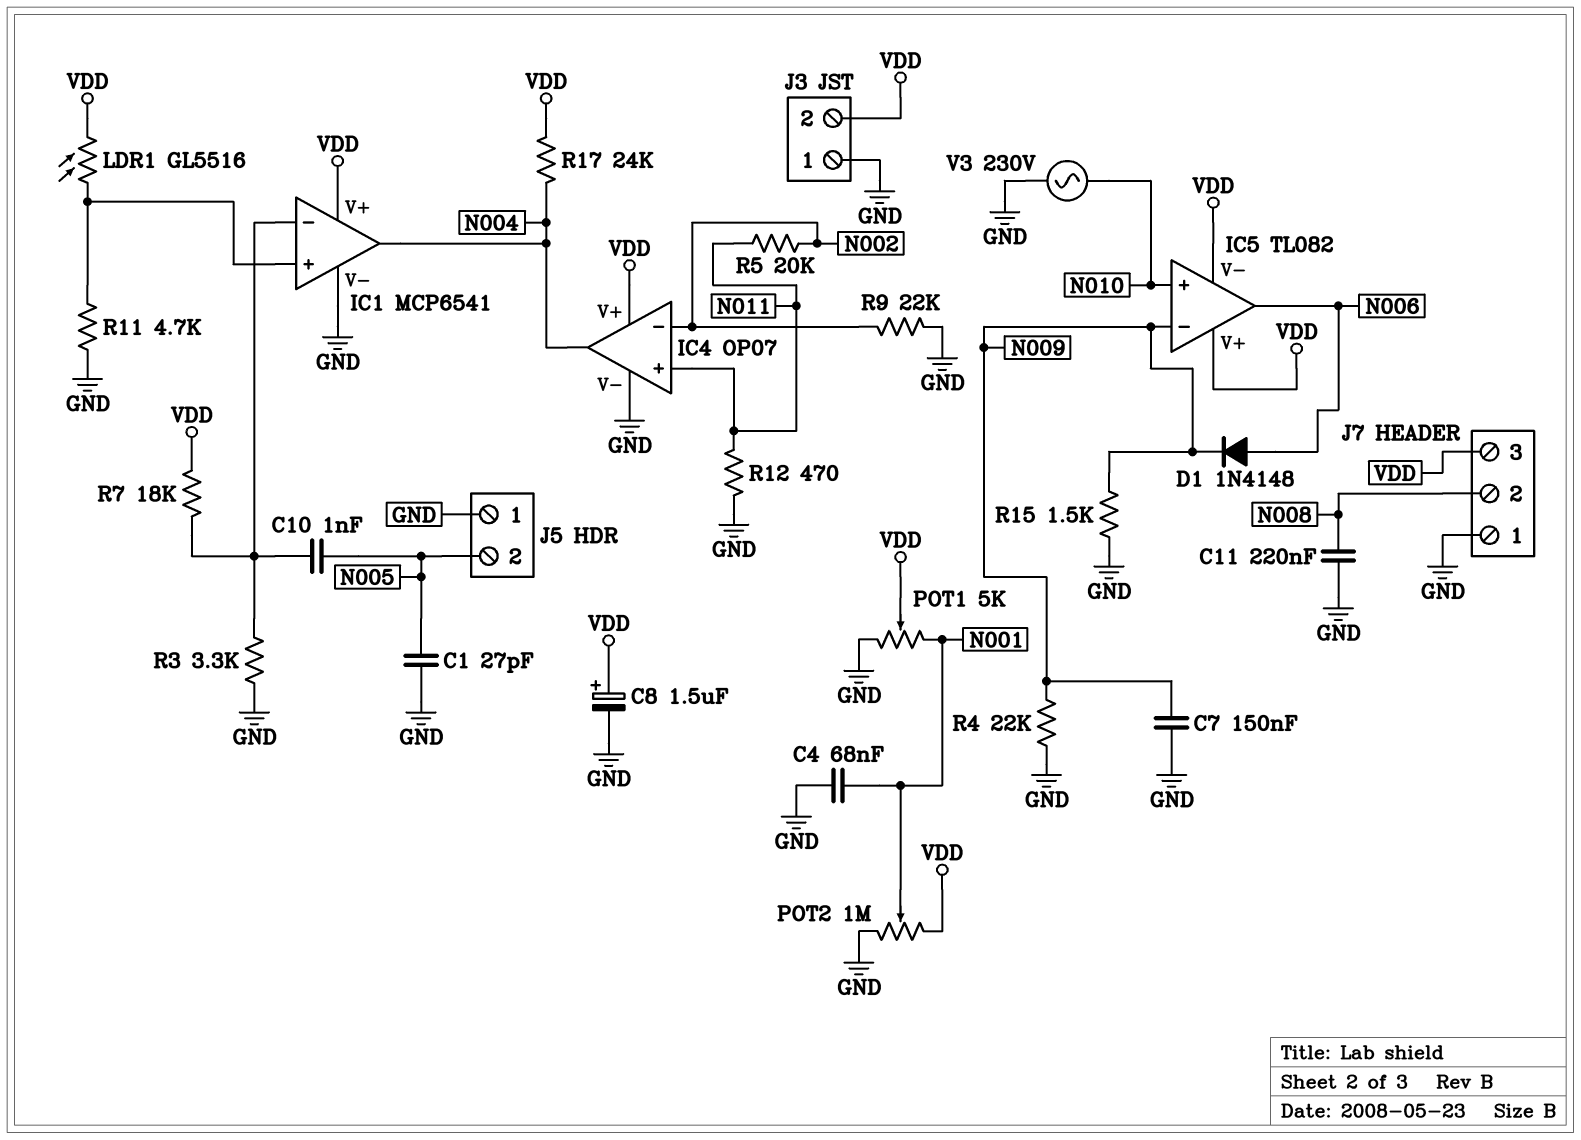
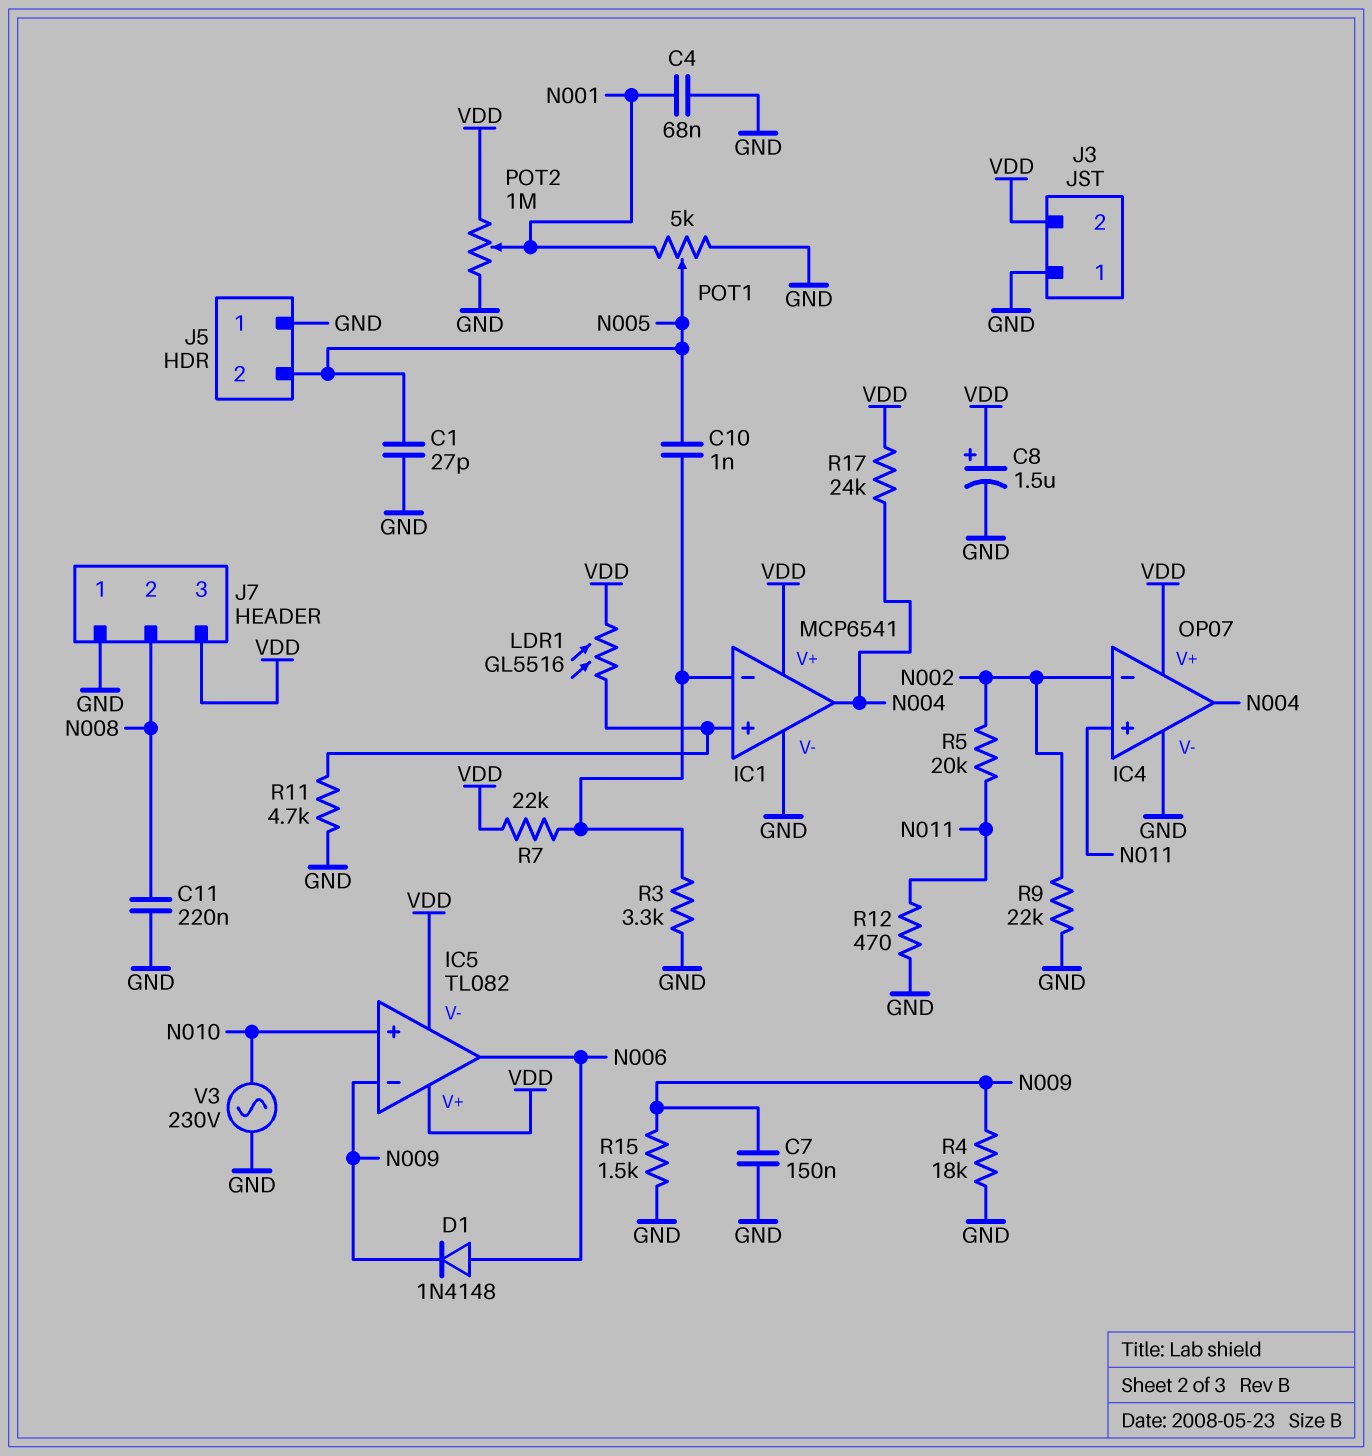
POT1: 5k (GND, N001, wiper VDD) -> 5k (GND, N001, wiper N005)
R4: 22k (GND, N009) -> 18k (GND, N009)
R7: 18k (IC1/in-, VDD) -> 22k (IC1/in-, VDD)

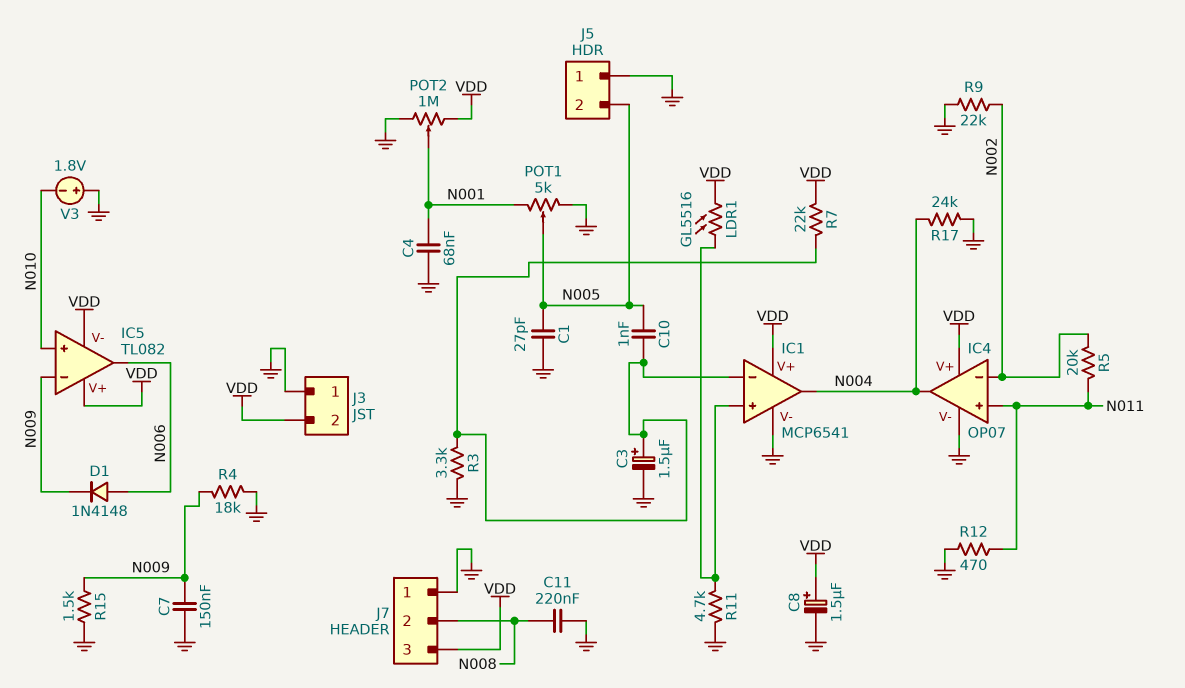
C3: none -> 1.5uF (plus IC1/in-, minus GND)
R17: 24k (N004, VDD) -> 24k (GND, N004)
V3: AC 230V (GND, N010) -> 1.8V (plus GND, minus N010)

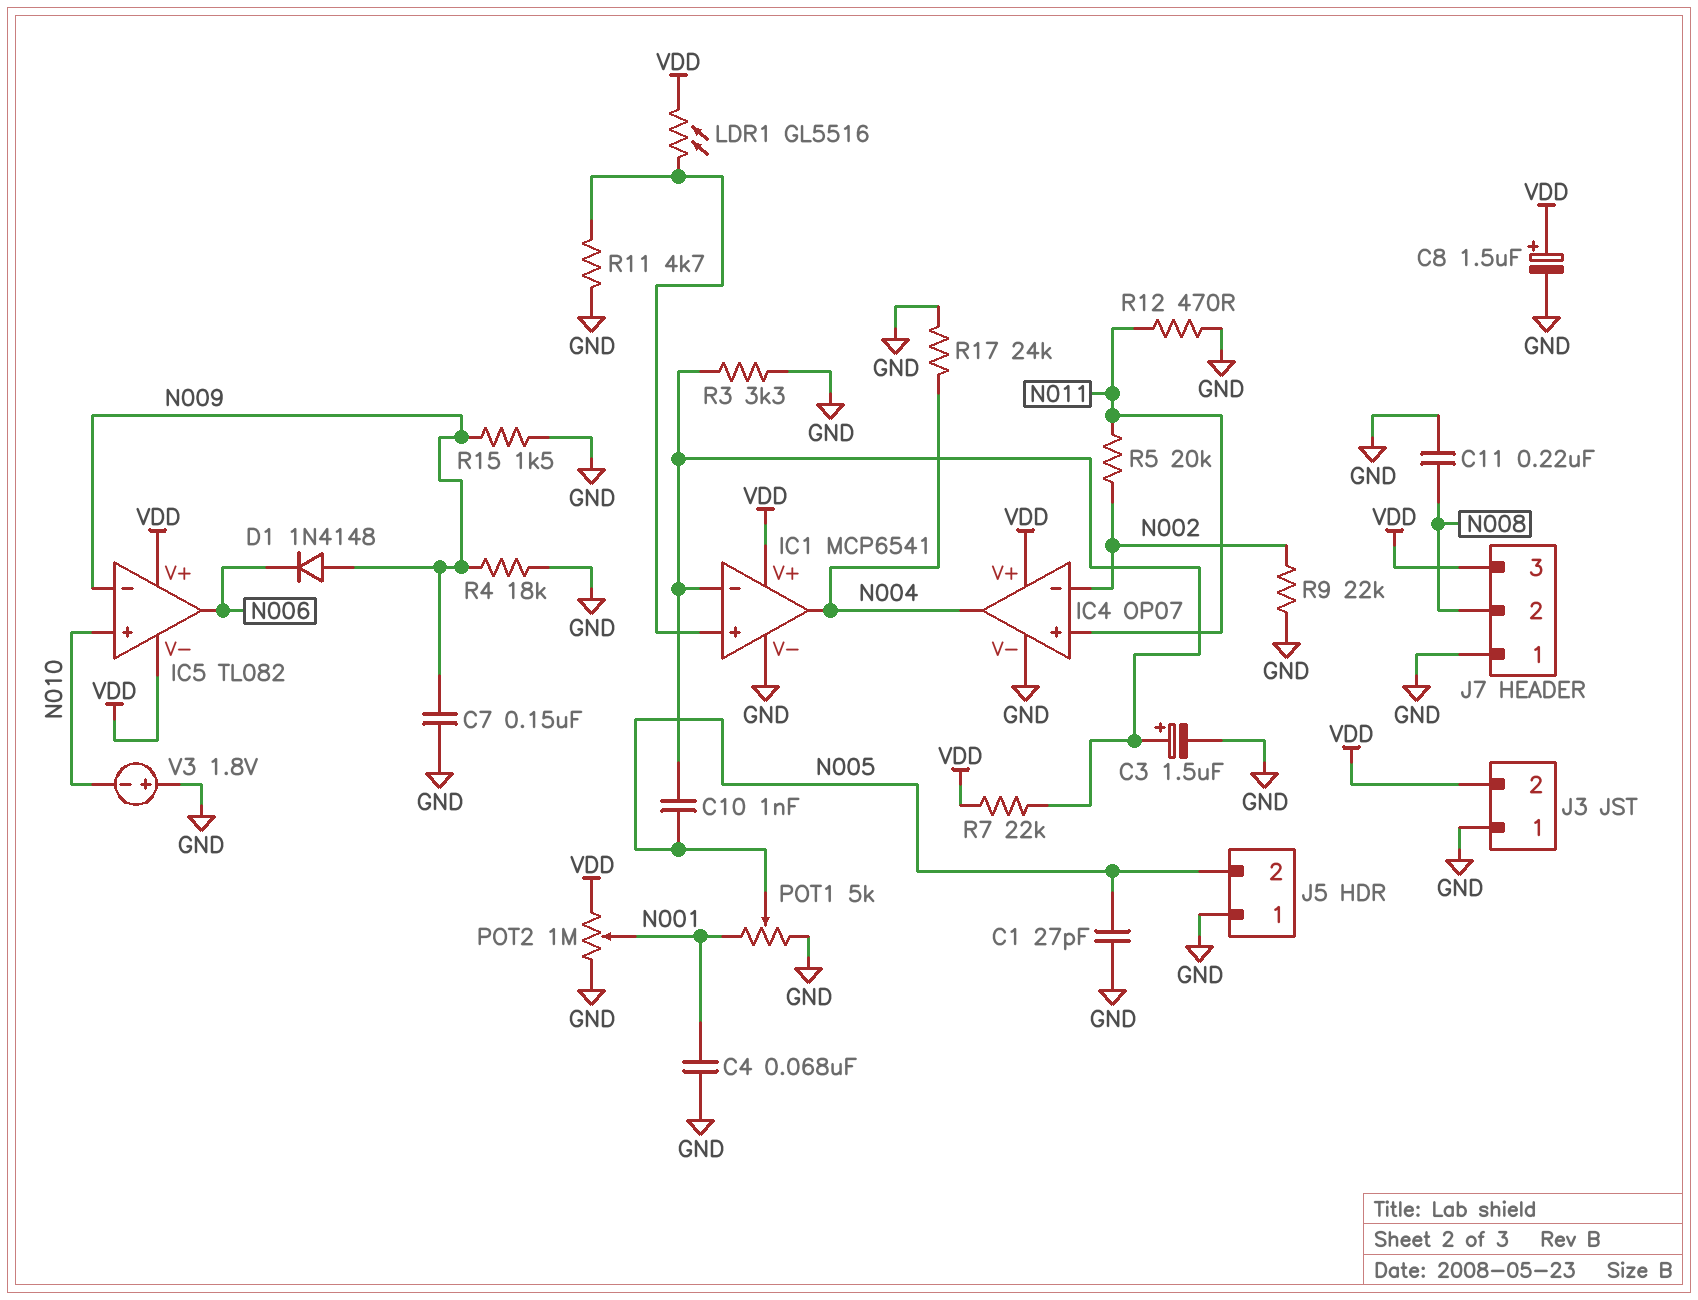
D1: diode 1N4148 (A N006, K N009) -> diode 1N4148 (A N009, K N006)

